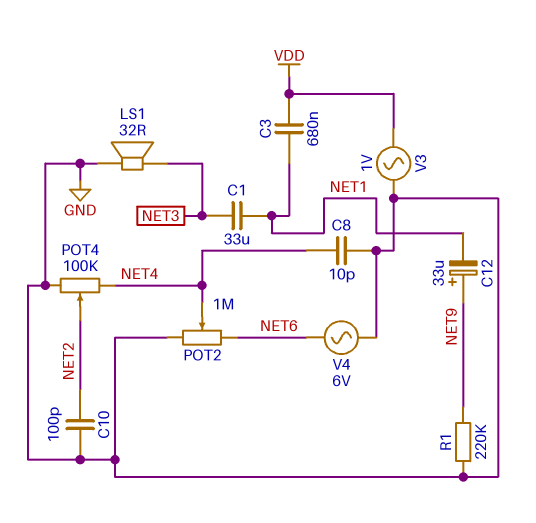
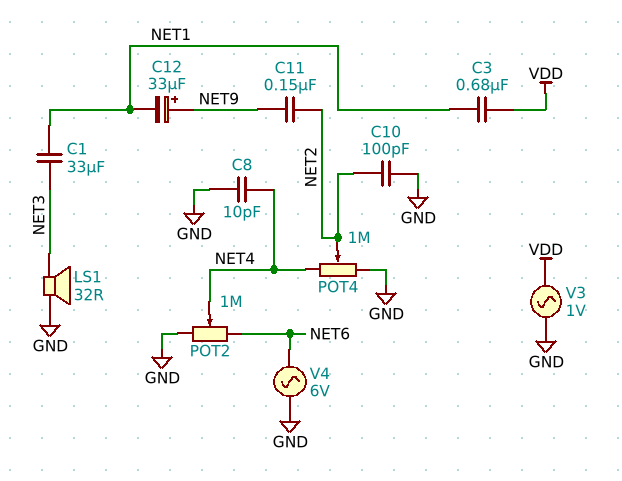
C11: none -> 150nF (NET2, NET9)
POT4: 100k (GND, NET4, wiper NET2) -> 1M (GND, NET4, wiper NET2)
R1: 220k (GND, NET9) -> none

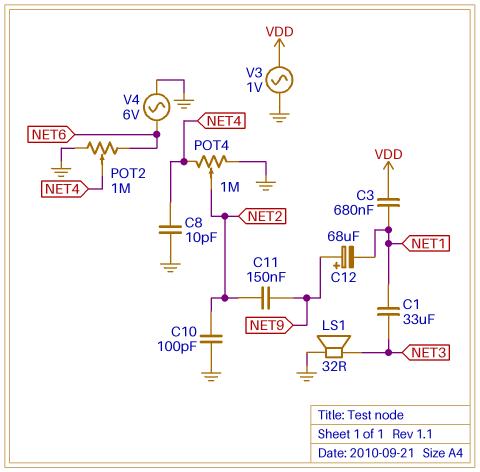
C12: 33uF (plus NET9, minus NET1) -> 68uF (plus NET9, minus NET1)

